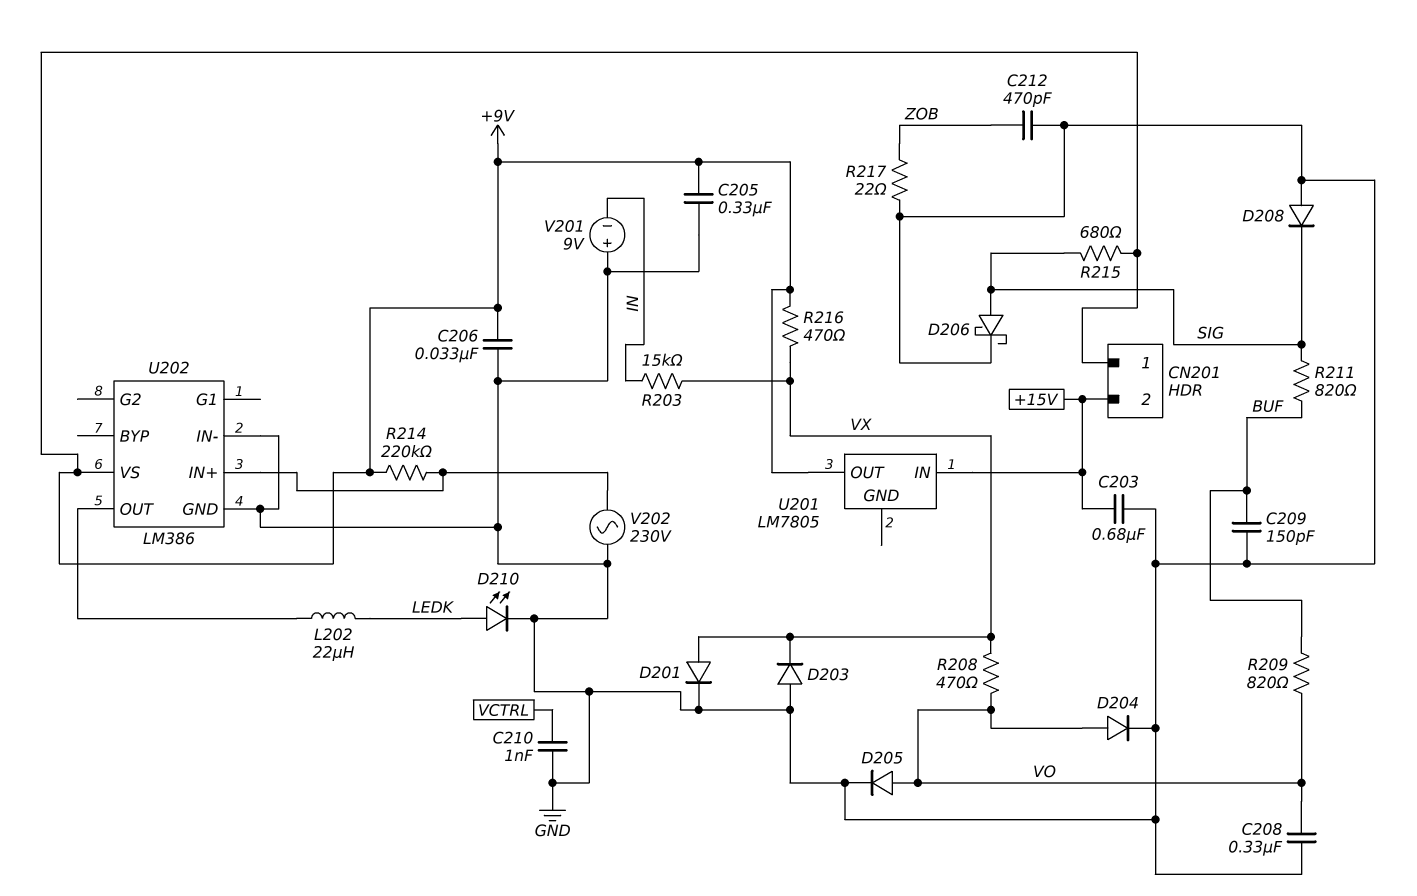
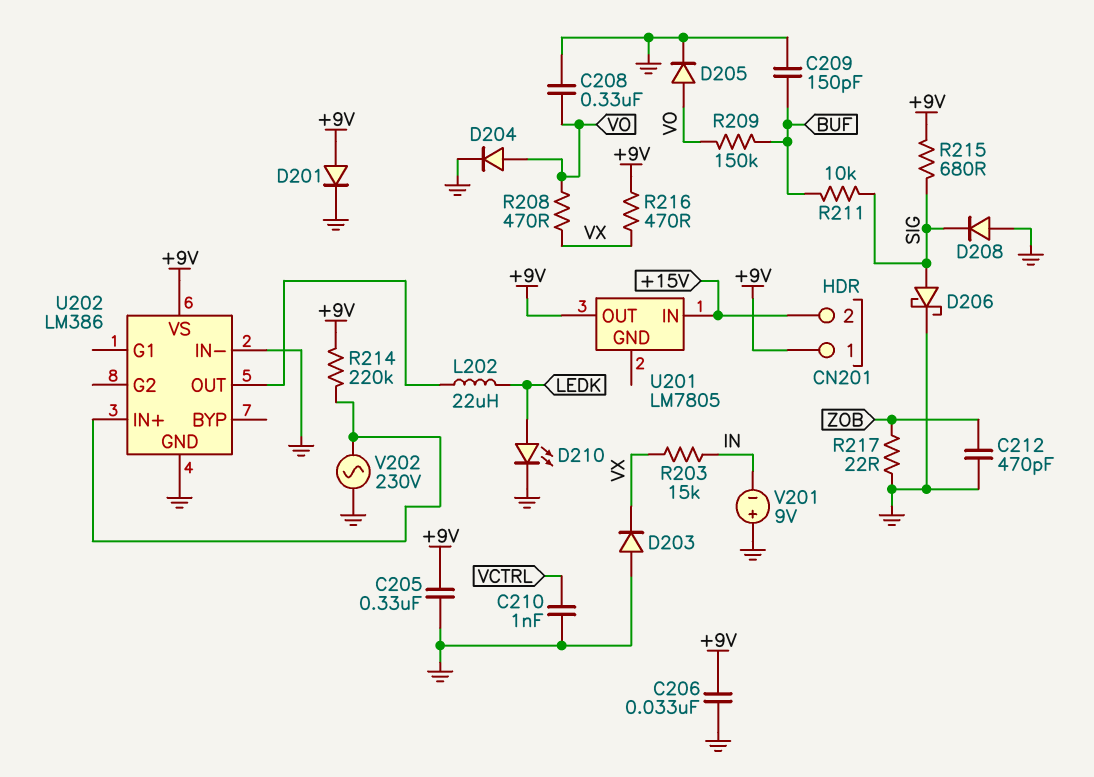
C203: 680nF (+15V, GND) -> none
D201: diode (A VX, K GND) -> diode (A +9V, K GND)
R209: 820 (BUF, VO) -> 150k (BUF, VO)
R211: 820 (BUF, SIG) -> 10k (BUF, SIG)

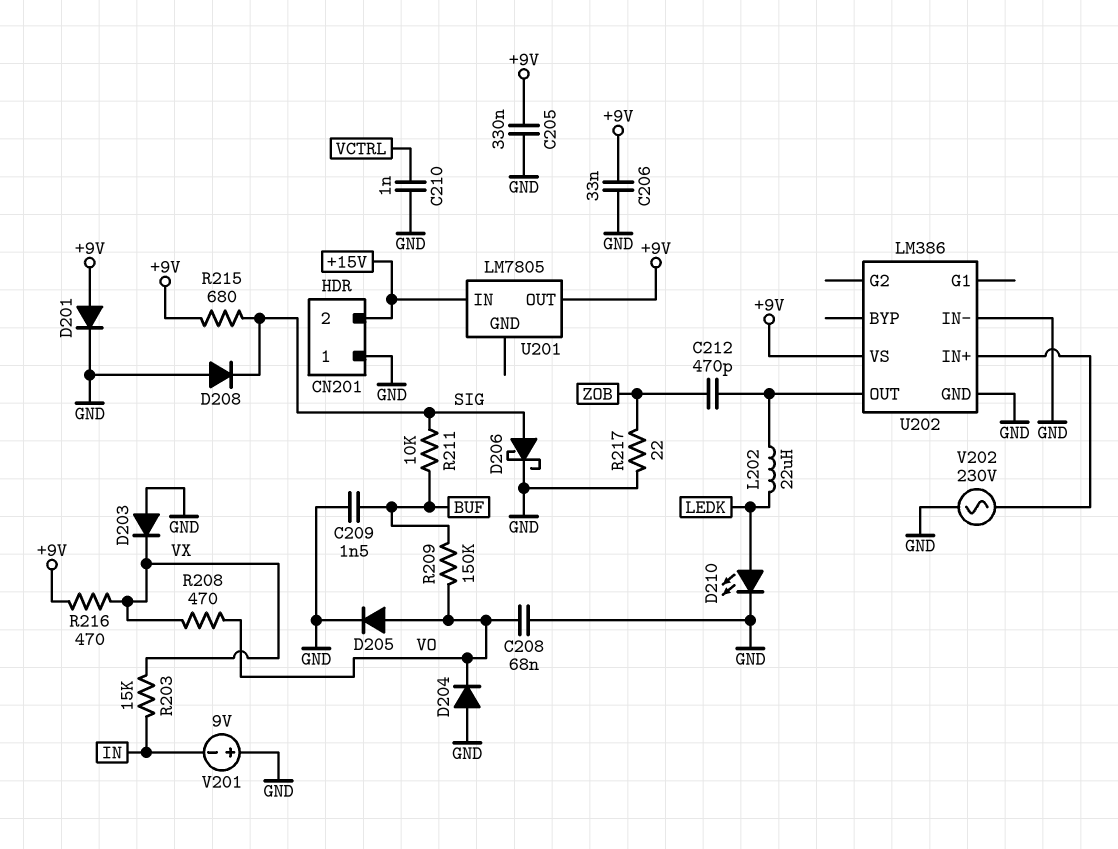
C208: 330nF (GND, VO) -> 68nF (GND, VO)
C209: 150pF (BUF, GND) -> 1.5nF (BUF, GND)
C212: 470pF (GND, ZOB) -> 470pF (U202/OUT, ZOB)
CN201 pin 1: +9V -> GND
D204: diode (A VO, K GND) -> diode (A GND, K VO)
R214: 220k (+9V, U202/IN+) -> none

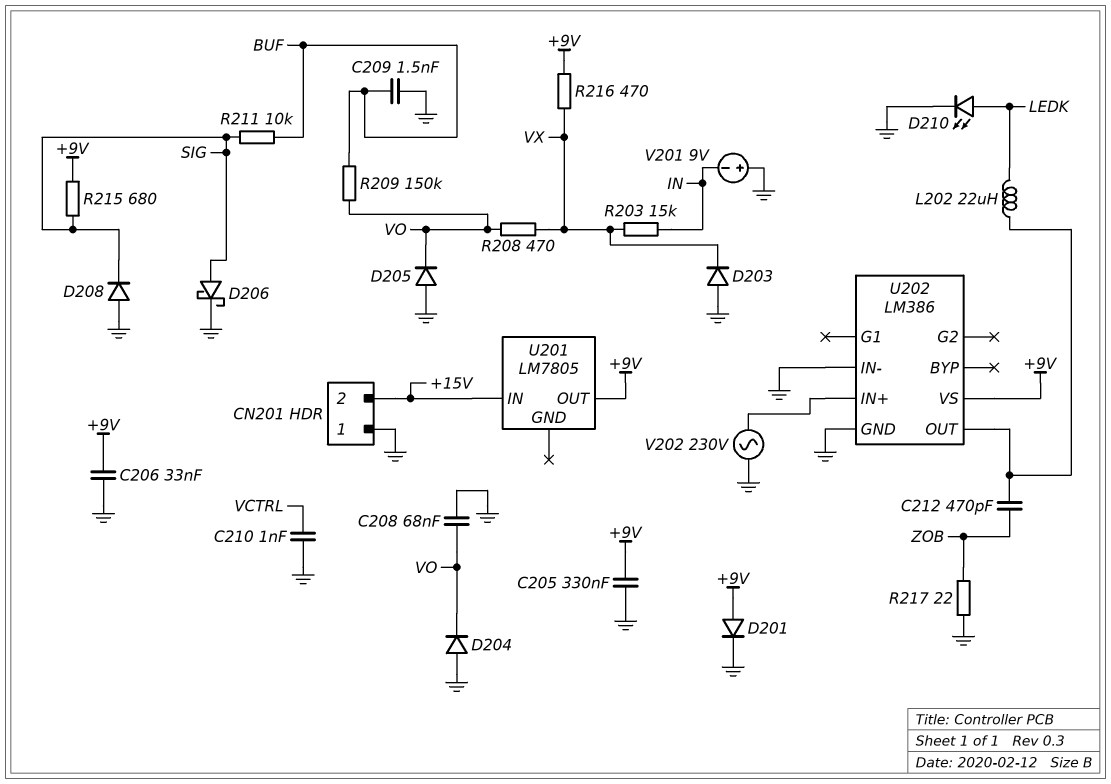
D205: diode (A VO, K GND) -> diode (A GND, K VO)

